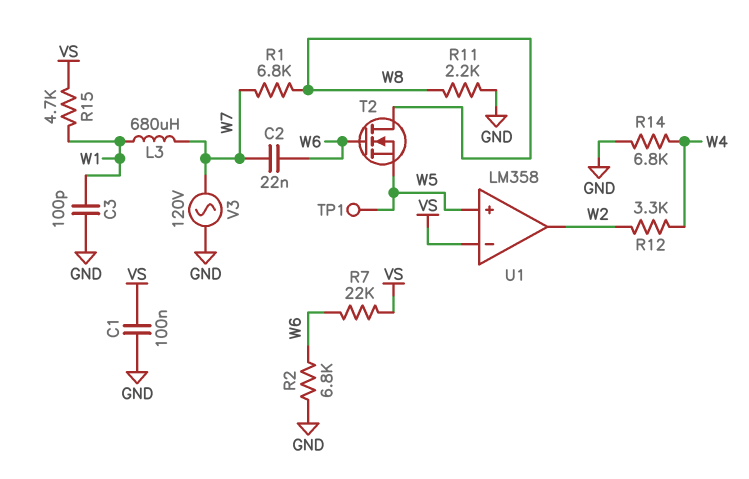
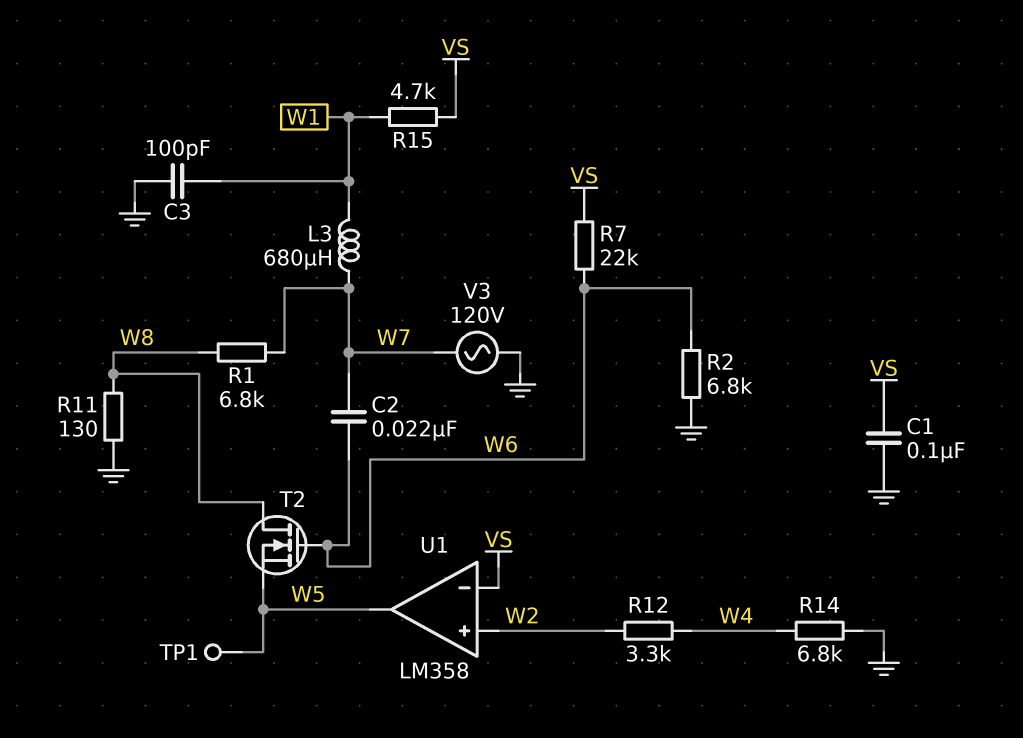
R11: 2.2k (GND, W8) -> 130 (GND, W8)
U1 pin in+: W5 -> W2
U1 pin out: W2 -> W5

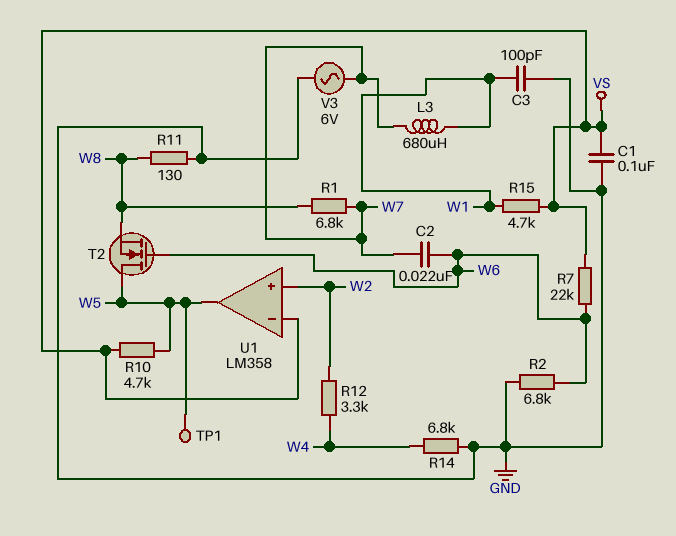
R10: none -> 4.7k (VS, W5)
T2: NMOS (G W6, D W8, S W5) -> NMOS (G W6, D W5, S W8)
V3: AC 120V (GND, W7) -> AC 6V (GND, W7)

